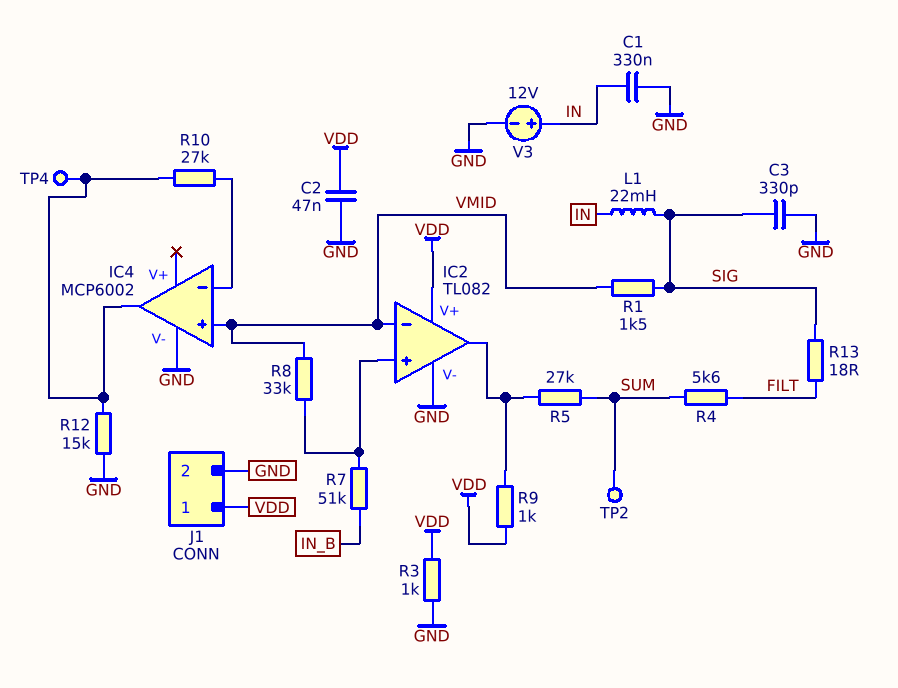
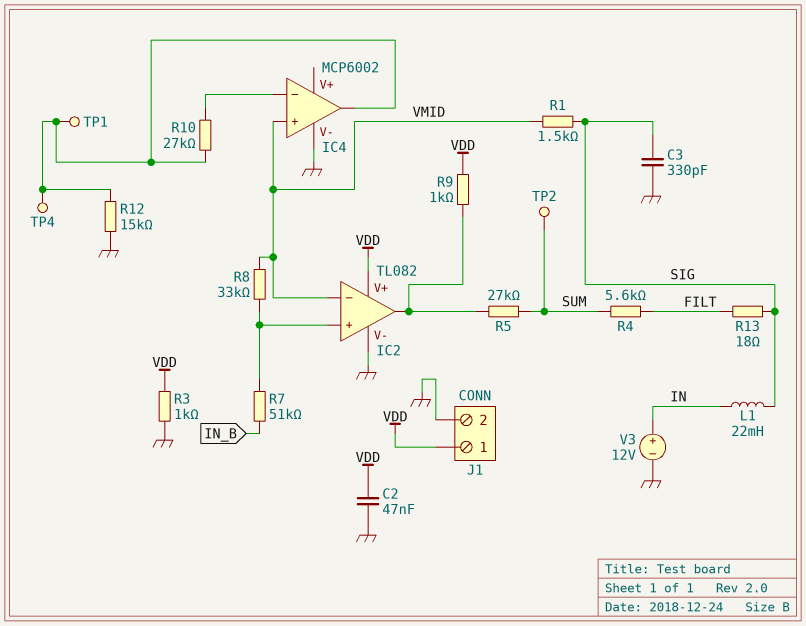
C1: 330nF (GND, IN) -> none
TP1: none -> test point (IC4/out)

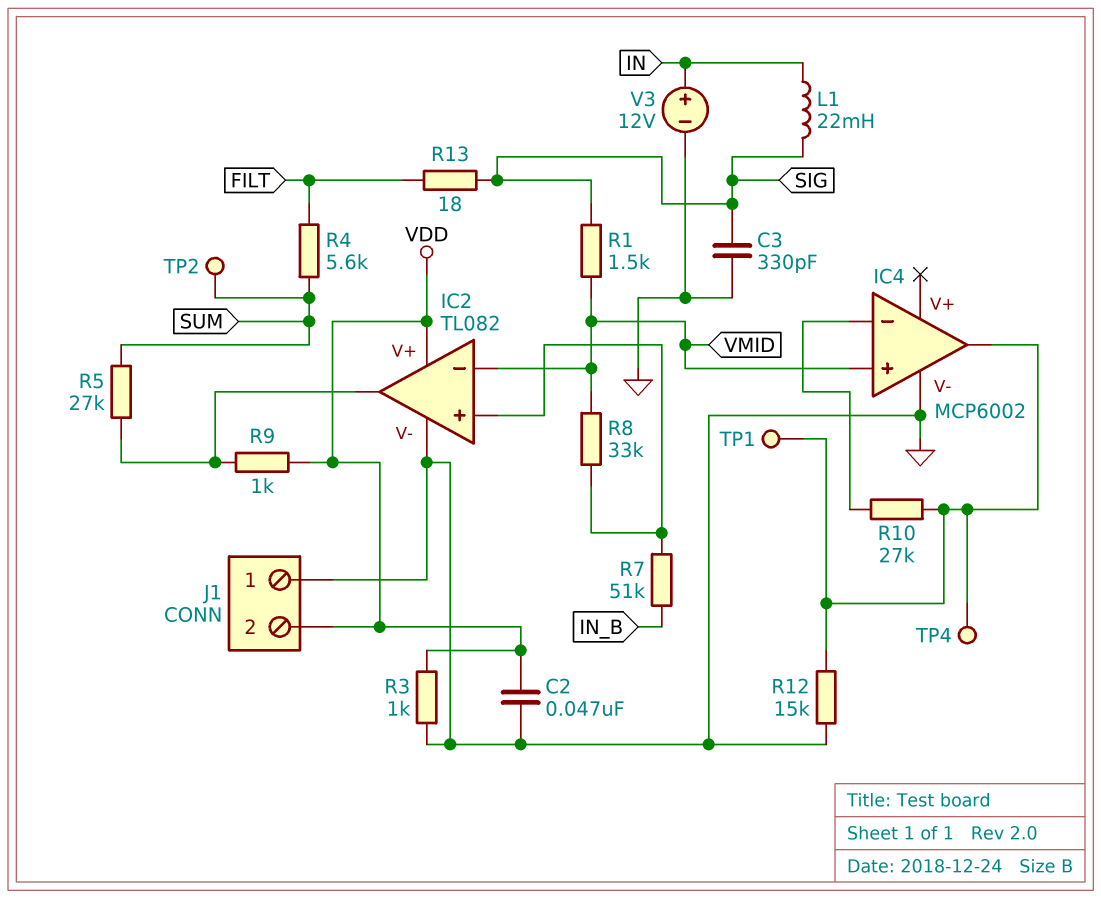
J1 pin 1: VDD -> GND
J1 pin 2: GND -> VDD

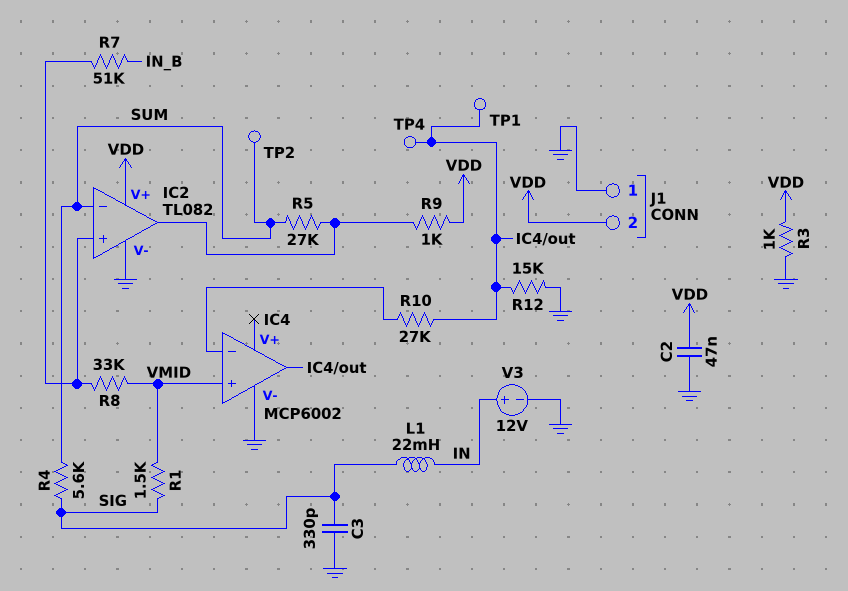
IC2 pin in-: VMID -> SUM
R4: 5.6k (FILT, SUM) -> 5.6k (SIG, SUM)
R13: 18 (FILT, SIG) -> none

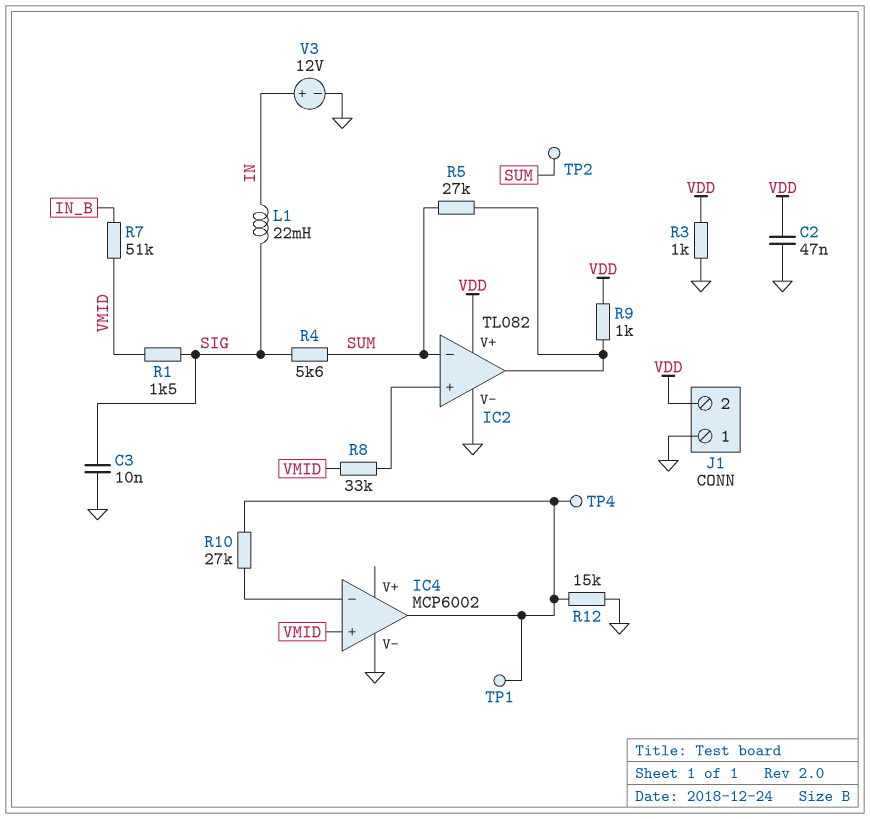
C3: 330pF (GND, SIG) -> 10nF (GND, SIG)
R7: 51k (IC2/in+, IN_B) -> 51k (IN_B, VMID)

